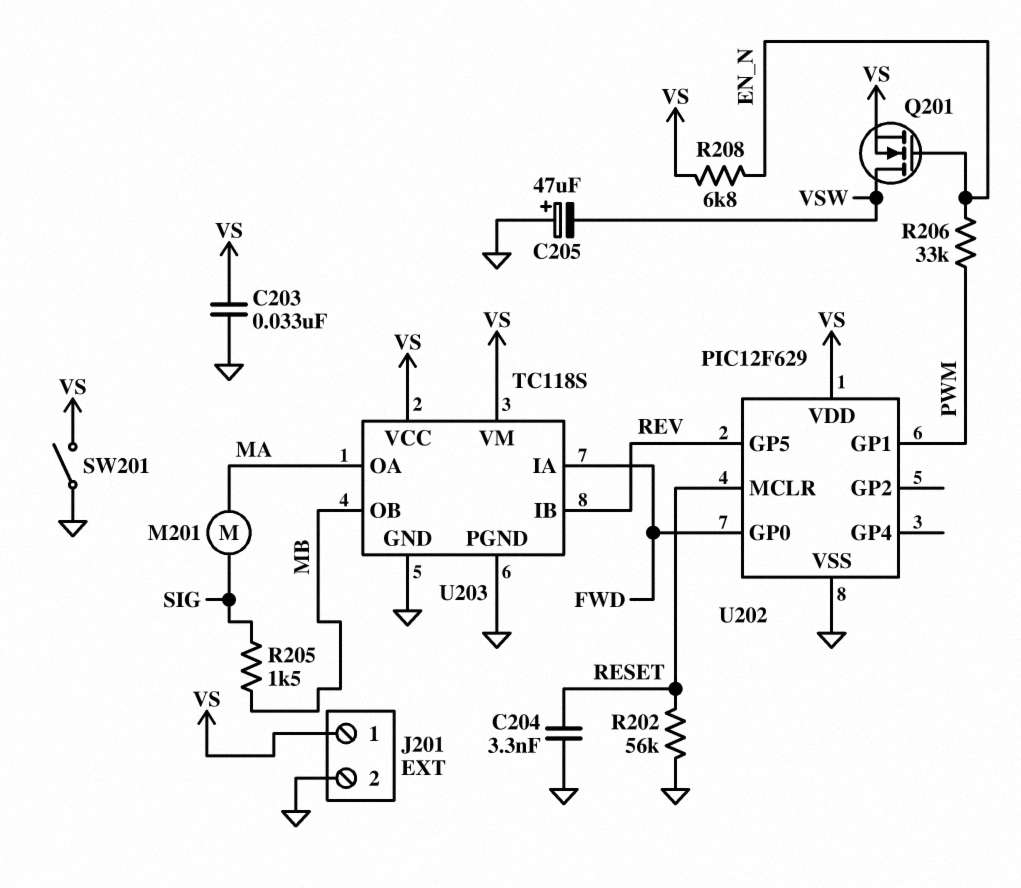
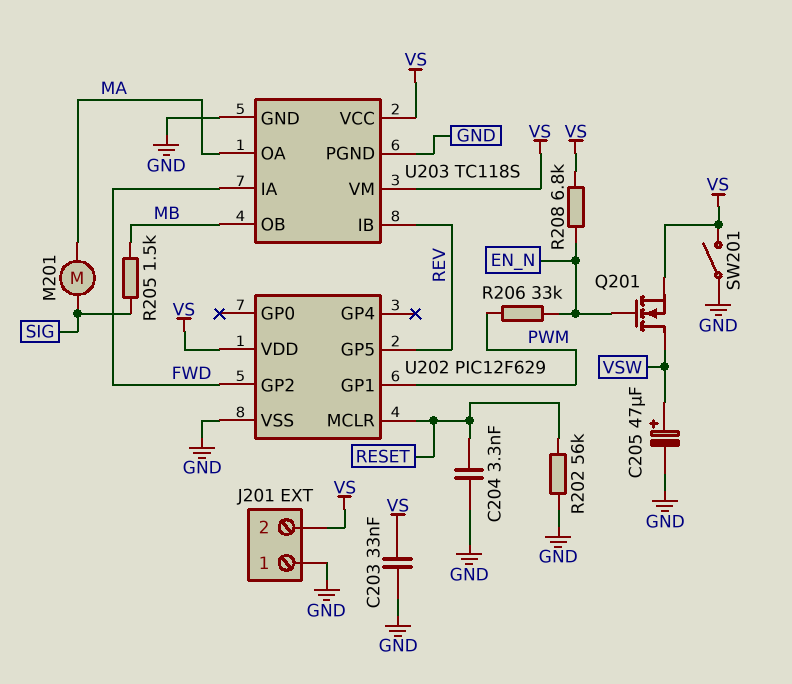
C205: 47uF (plus GND, minus VSW) -> 47uF (plus VSW, minus GND)
J201 pin 1: VS -> GND
J201 pin 2: GND -> VS
U202 pin GP0: FWD -> none
U202 pin GP2: none -> FWD

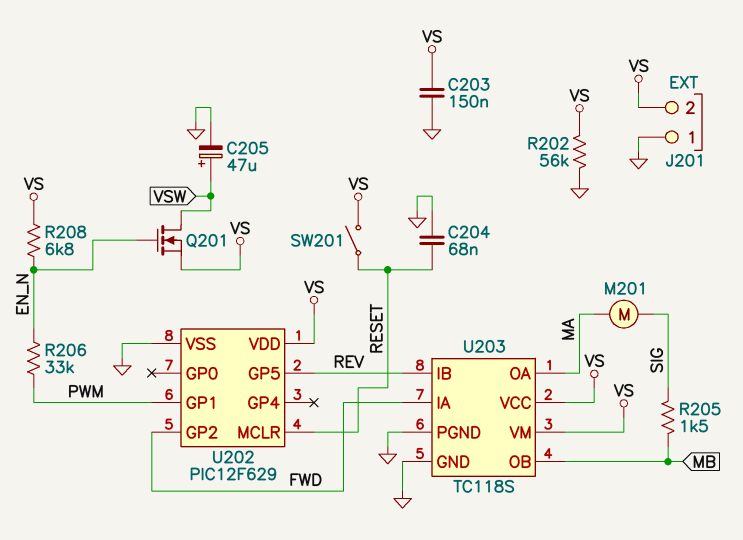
C203: 33nF (GND, VS) -> 150nF (GND, VS)
C204: 3.3nF (GND, RESET) -> 68nF (GND, RESET)
R202: 56k (GND, RESET) -> 56k (GND, VS)
SW201: switch (GND, VS) -> switch (RESET, VS)

